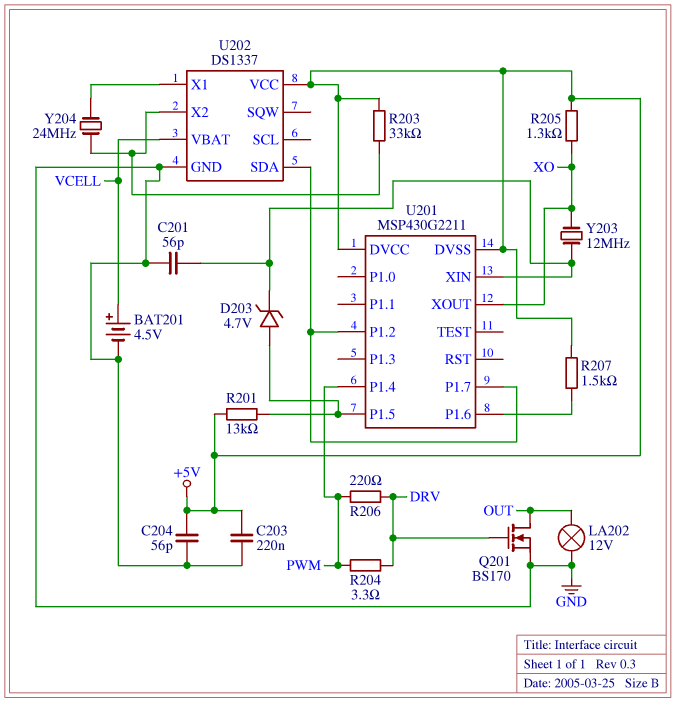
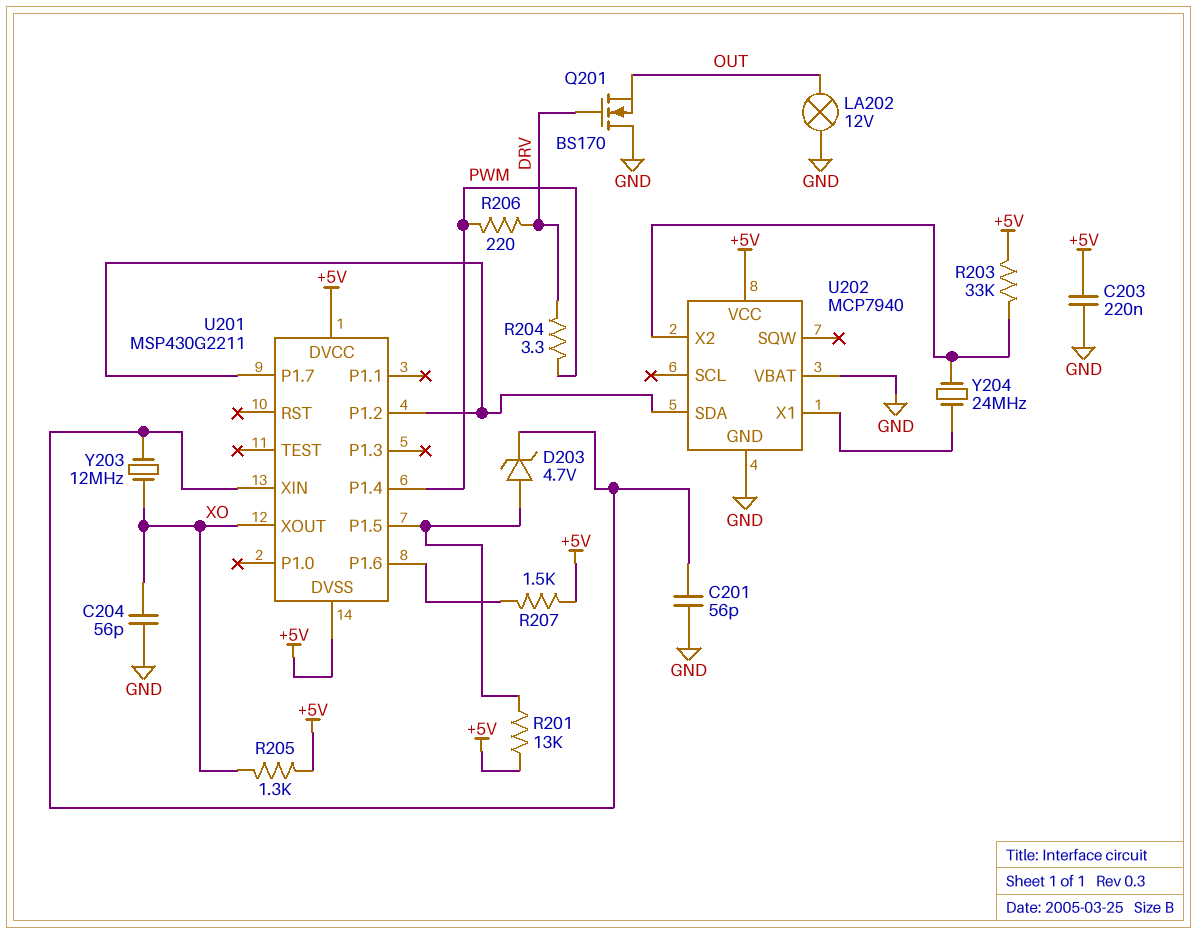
BAT201: 4.5V (plus VCELL, minus GND) -> none
C204: 56pF (+5V, GND) -> 56pF (GND, XO)
Q201: NMOS BS170 (G DRV, D OUT, S GND) -> NMOS BS170 (G DRV, D GND, S OUT)
U202: DS1337 -> MCP7940
U202 pin VBAT: VCELL -> GND

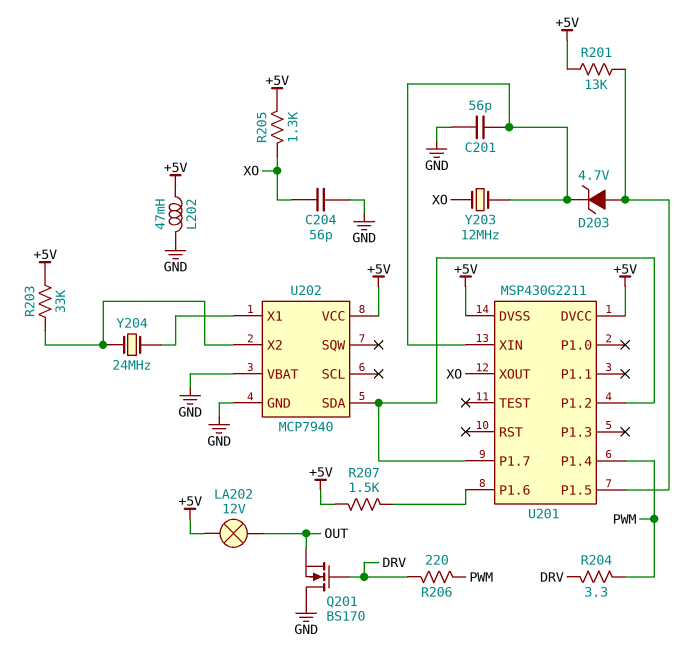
C203: 220nF (+5V, GND) -> none
L202: none -> 47mH (+5V, GND)
LA202: lamp 12V (GND, OUT) -> lamp 12V (+5V, OUT)

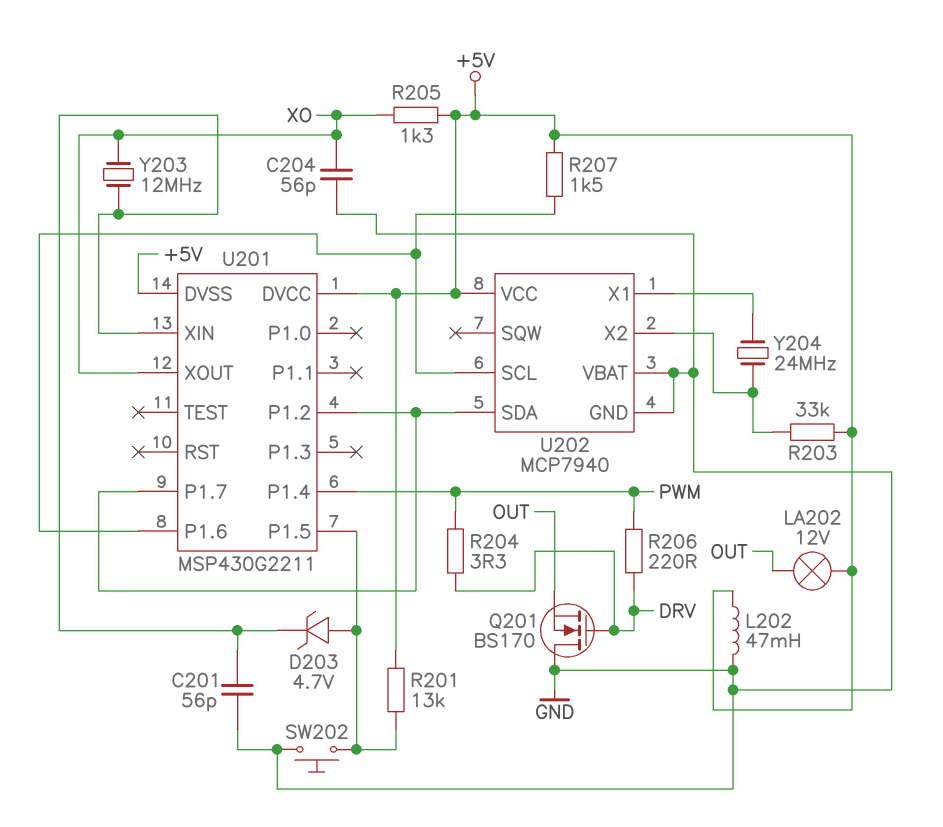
SW202: none -> button (GND, U201/P1.5)
U202 pin SCL: none -> U201/P1.6

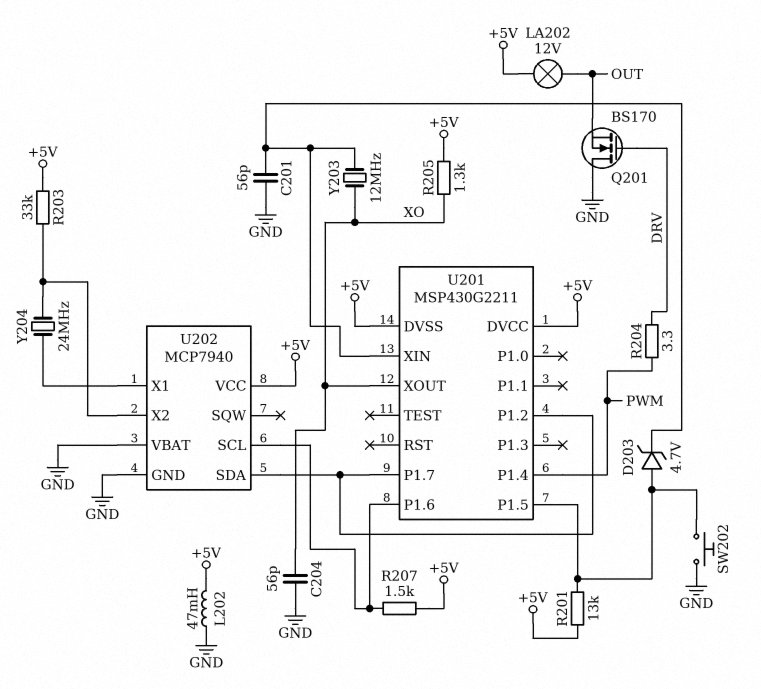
R206: 220 (DRV, PWM) -> none

